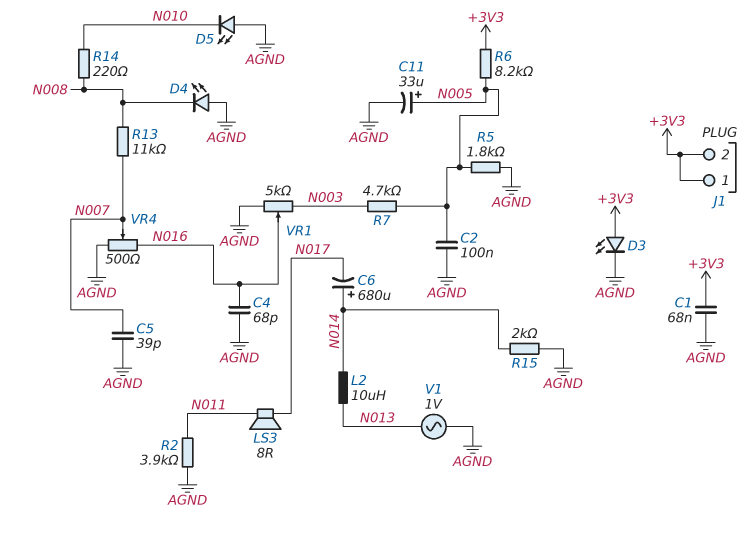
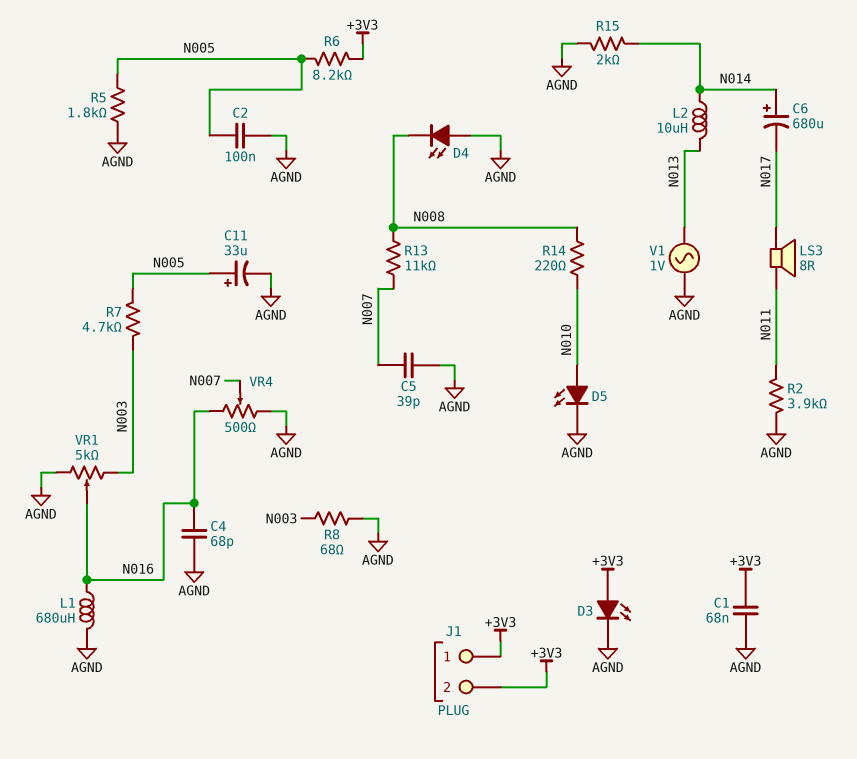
D5: LED (A AGND, K N010) -> LED (A N010, K AGND)
L1: none -> 680uH (AGND, N016)
R8: none -> 68 (AGND, N003)

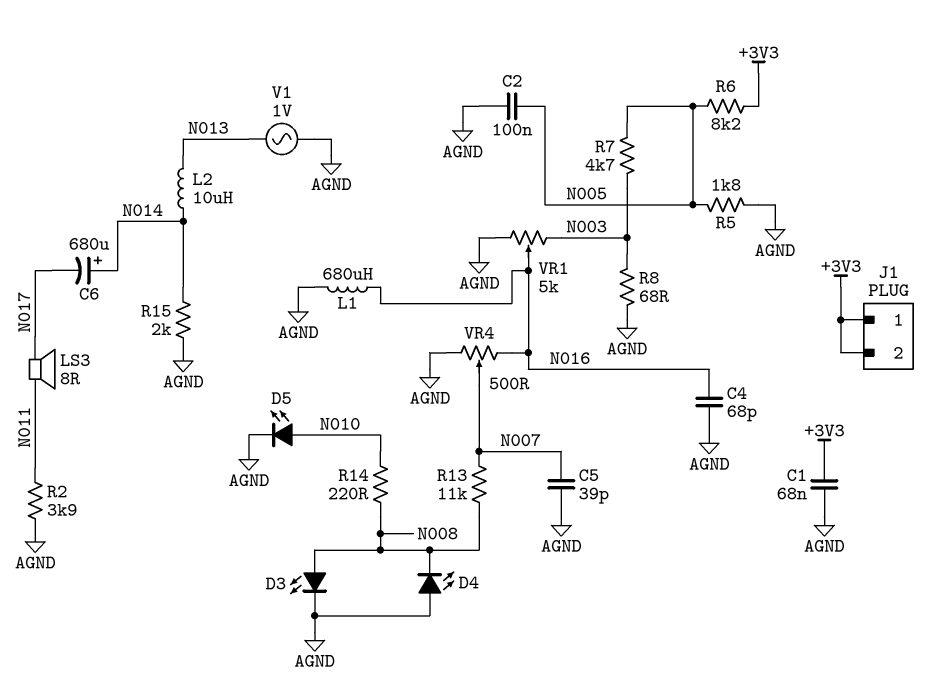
C11: 33uF (plus N005, minus AGND) -> none
D3: LED (A +3V3, K AGND) -> LED (A N008, K AGND)

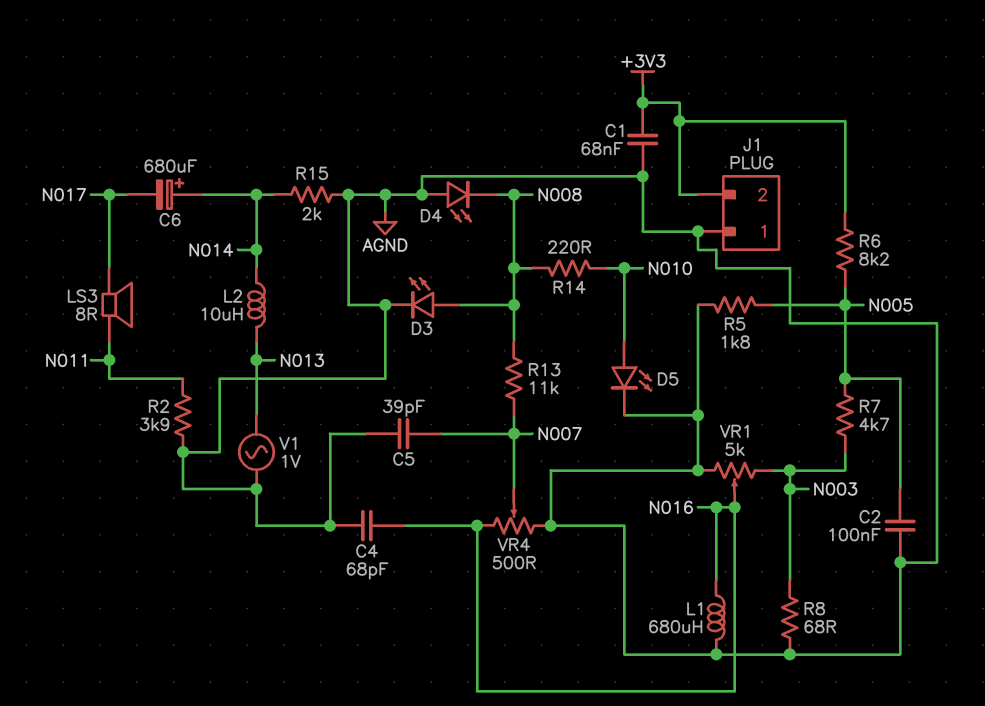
J1 pin 1: +3V3 -> AGND

